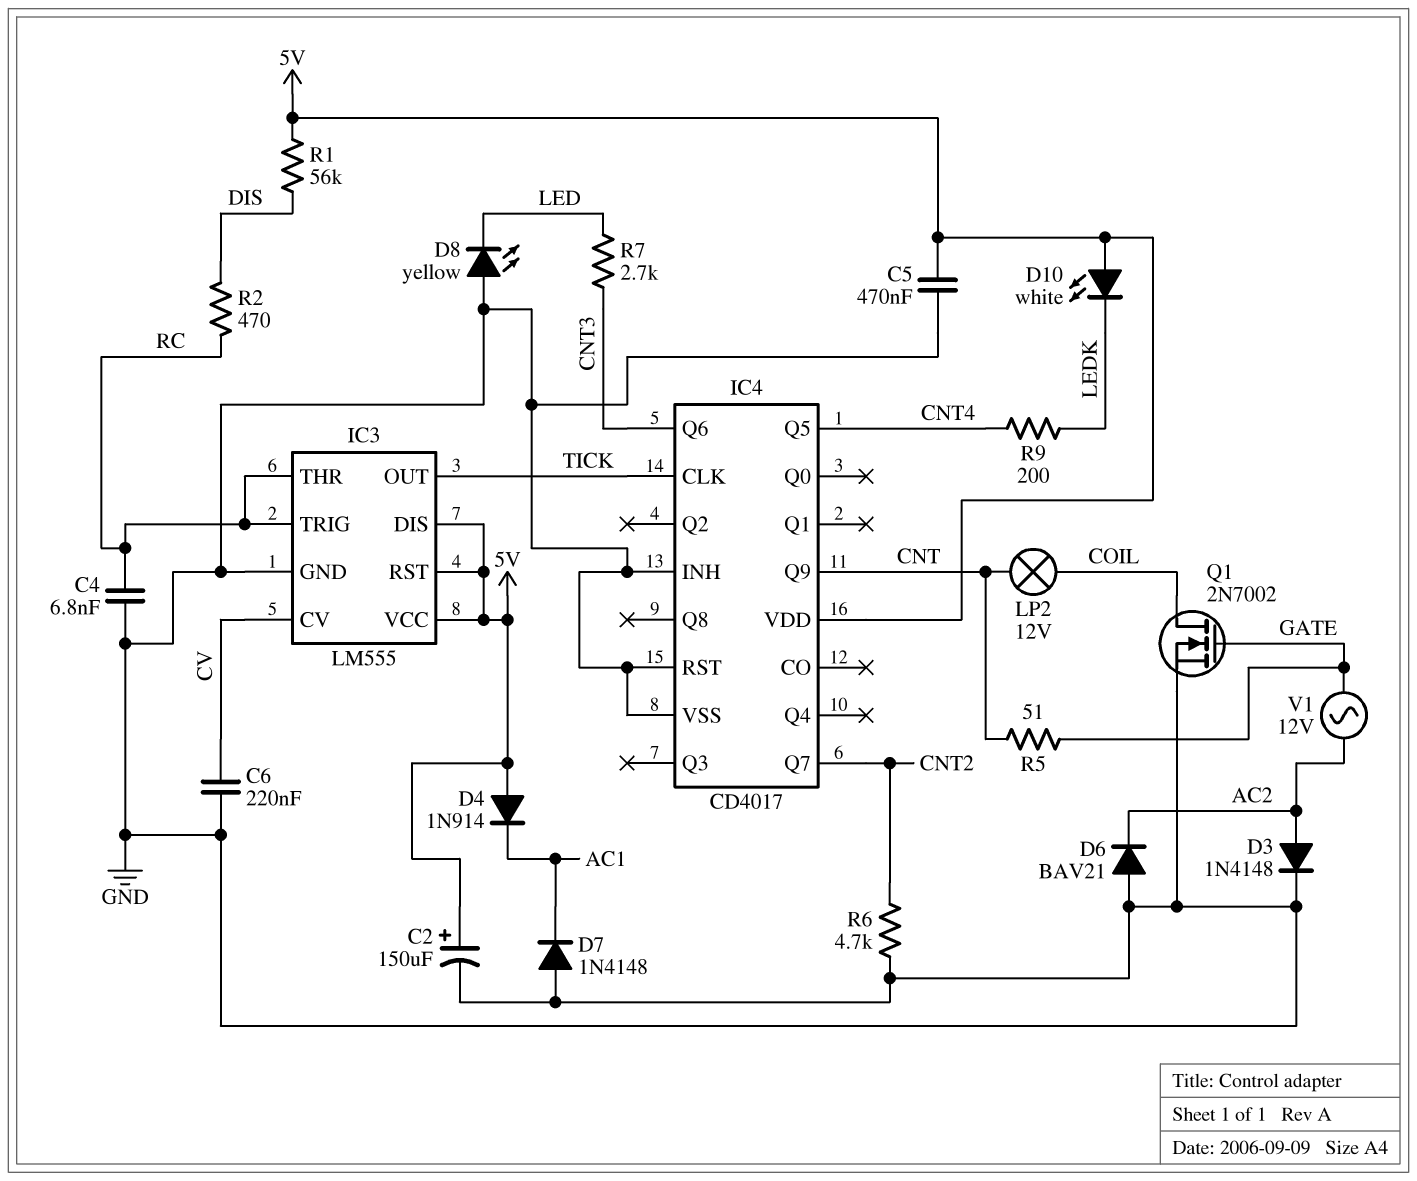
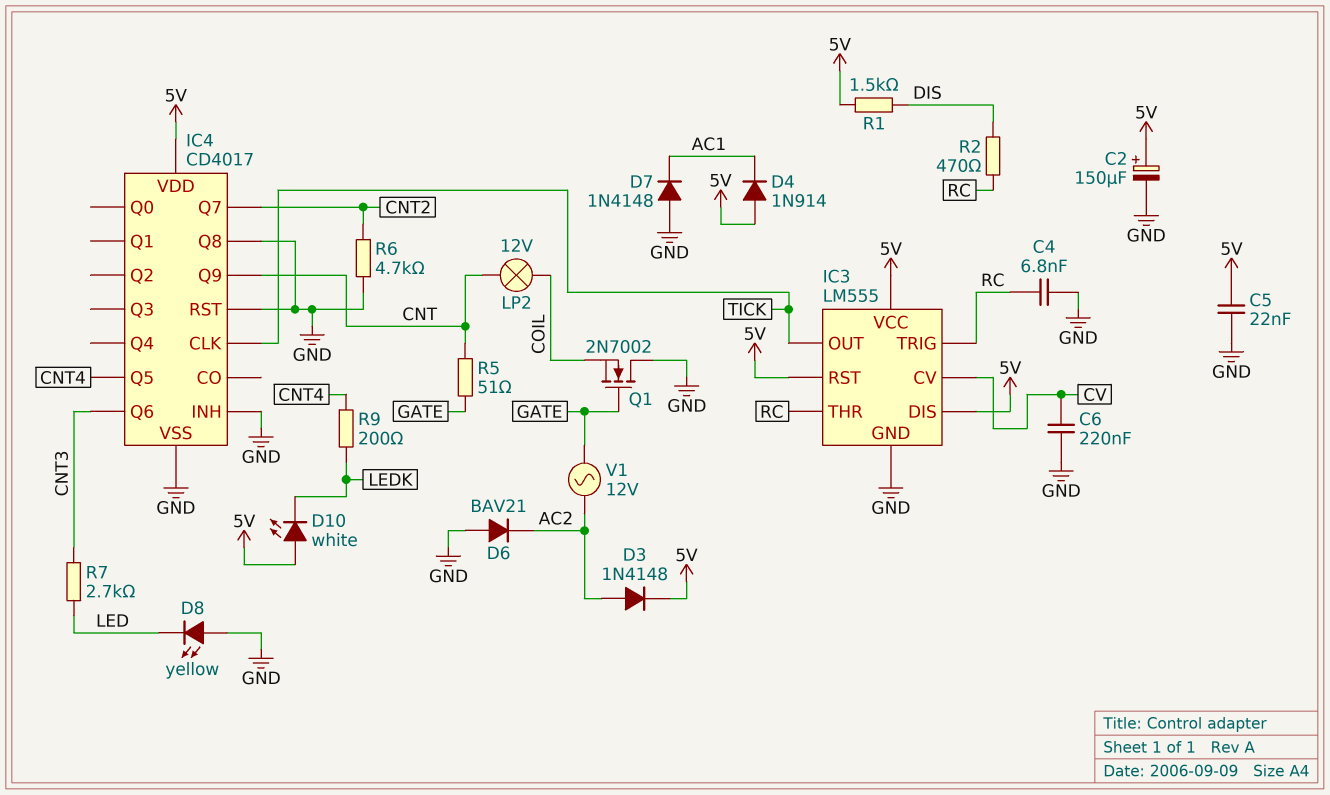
C5: 470nF (5V, GND) -> 22nF (5V, GND)
D3: diode 1N4148 (A AC2, K GND) -> diode 1N4148 (A AC2, K 5V)
IC4 pin Q8: none -> GND
Q1: NMOS 2N7002 (G GATE, D COIL, S GND) -> NMOS 2N7002 (G GATE, D GND, S COIL)
R1: 56k (5V, DIS) -> 1.5k (5V, DIS)

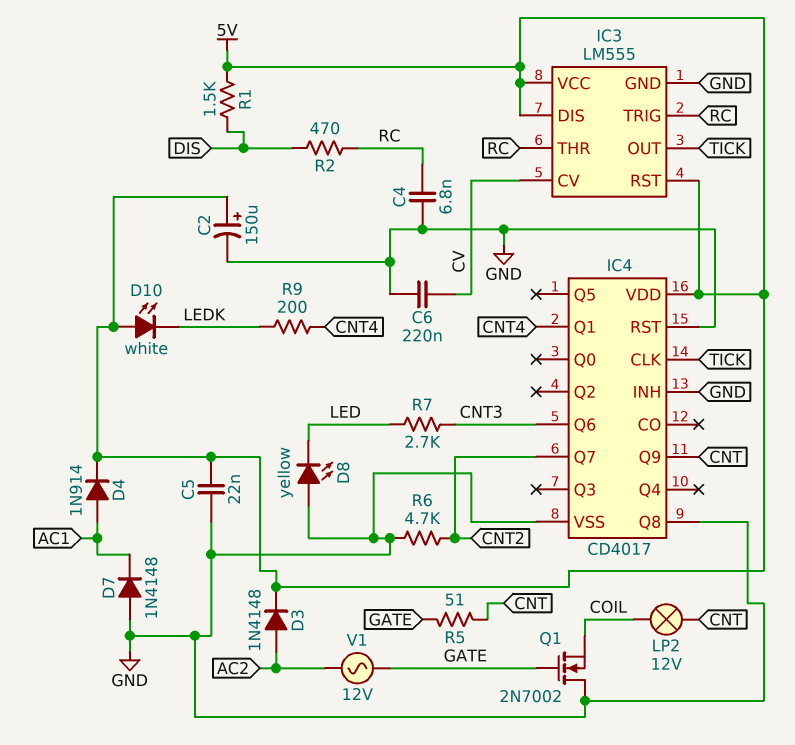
D4: diode 1N914 (A 5V, K AC1) -> diode 1N914 (A AC1, K 5V)
D6: diode BAV21 (A GND, K AC2) -> none
IC4 pin Q1: none -> CNT4
IC4 pin Q5: CNT4 -> none

